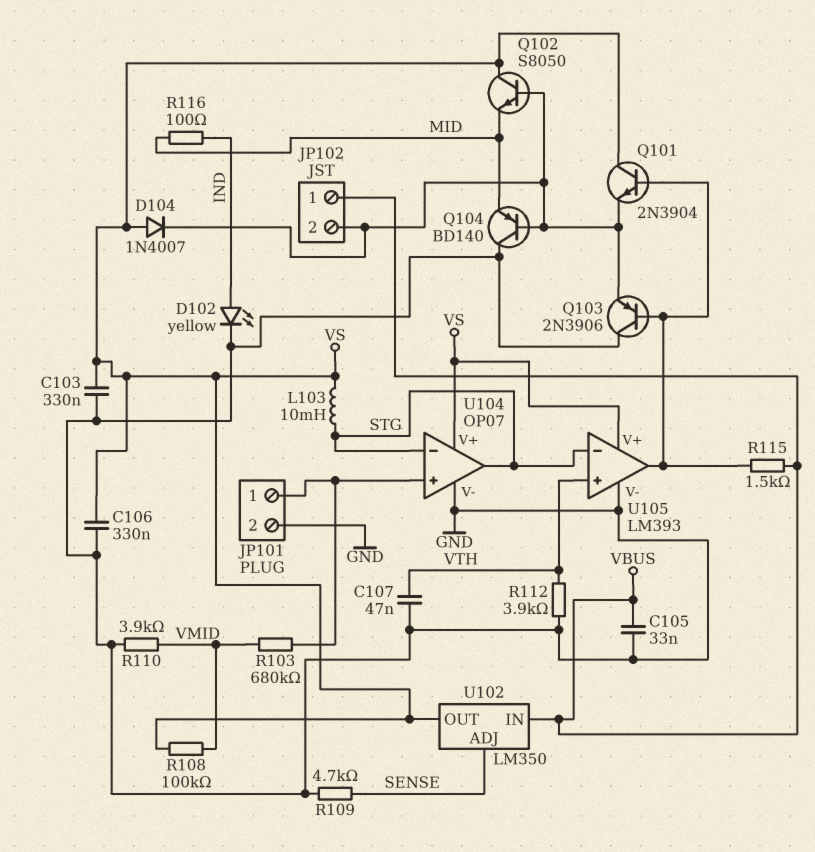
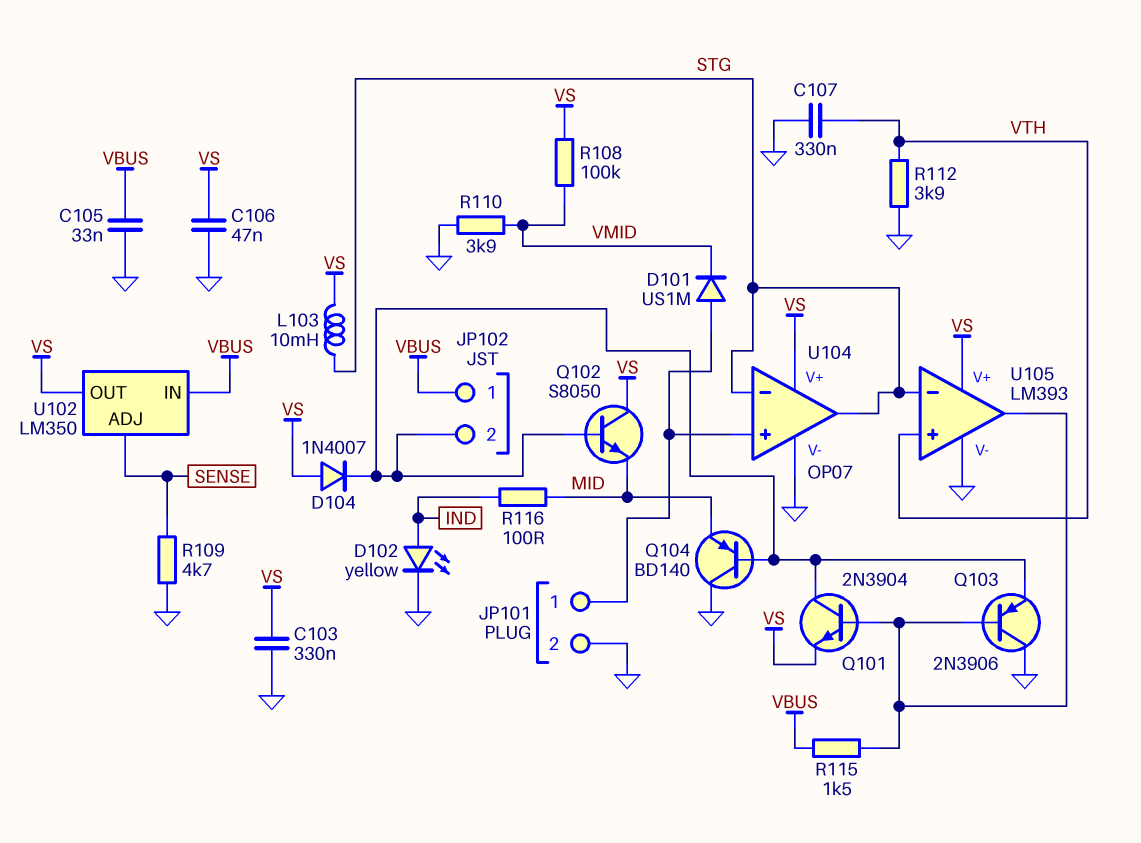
C106: 330nF (GND, VS) -> 47nF (GND, VS)
C107: 47nF (GND, VTH) -> 330nF (GND, VTH)
D101: none -> diode US1M (A JP101/1, K VMID)
Q101: NPN 2N3904 (B U105/out, C VS, E JP102/2) -> NPN 2N3904 (B U105/out, C JP102/2, E VS)
R103: 680k (JP101/1, VMID) -> none

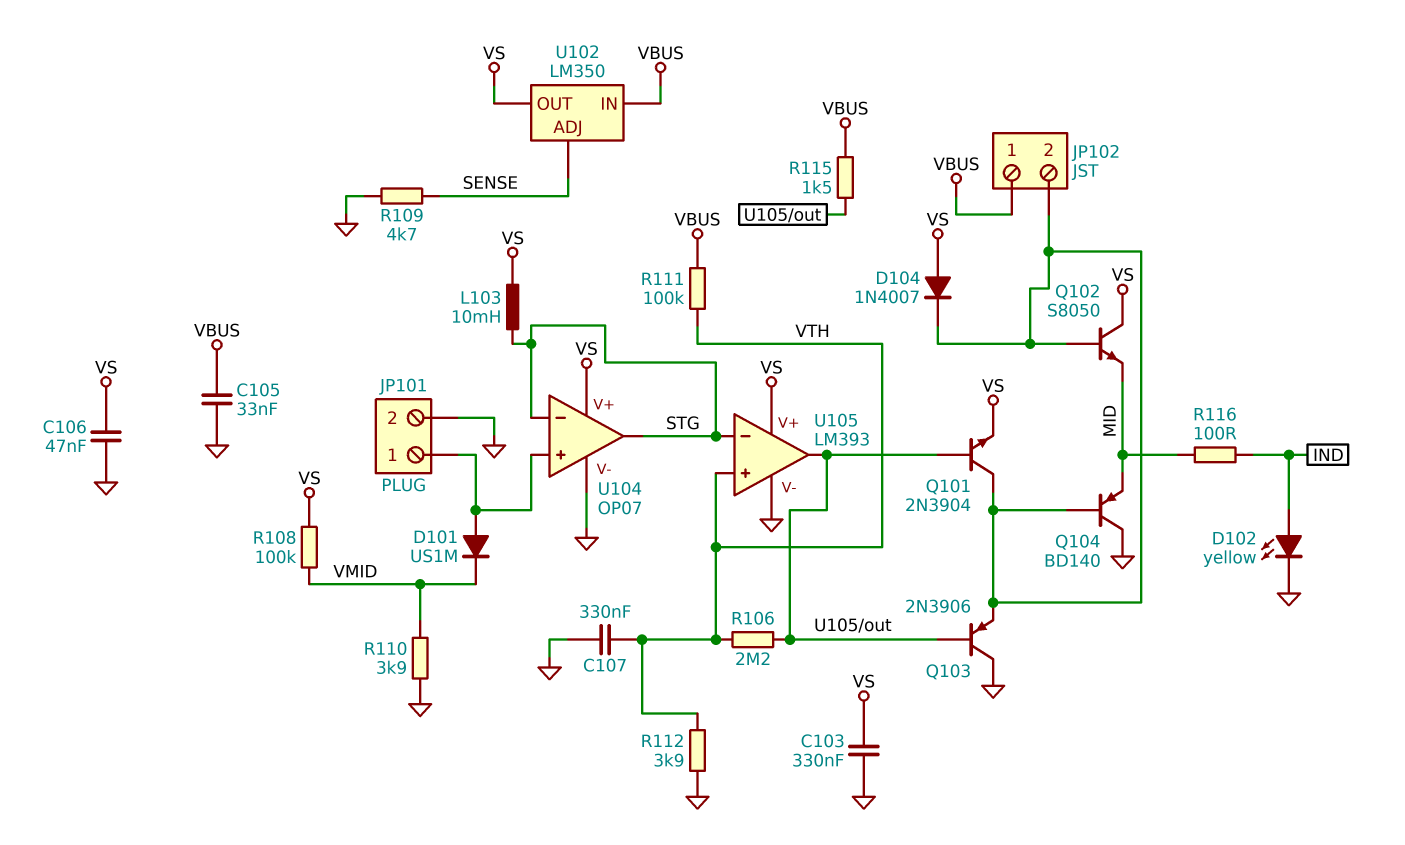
R106: none -> 2.2M (U105/out, VTH)
R111: none -> 100k (VBUS, VTH)

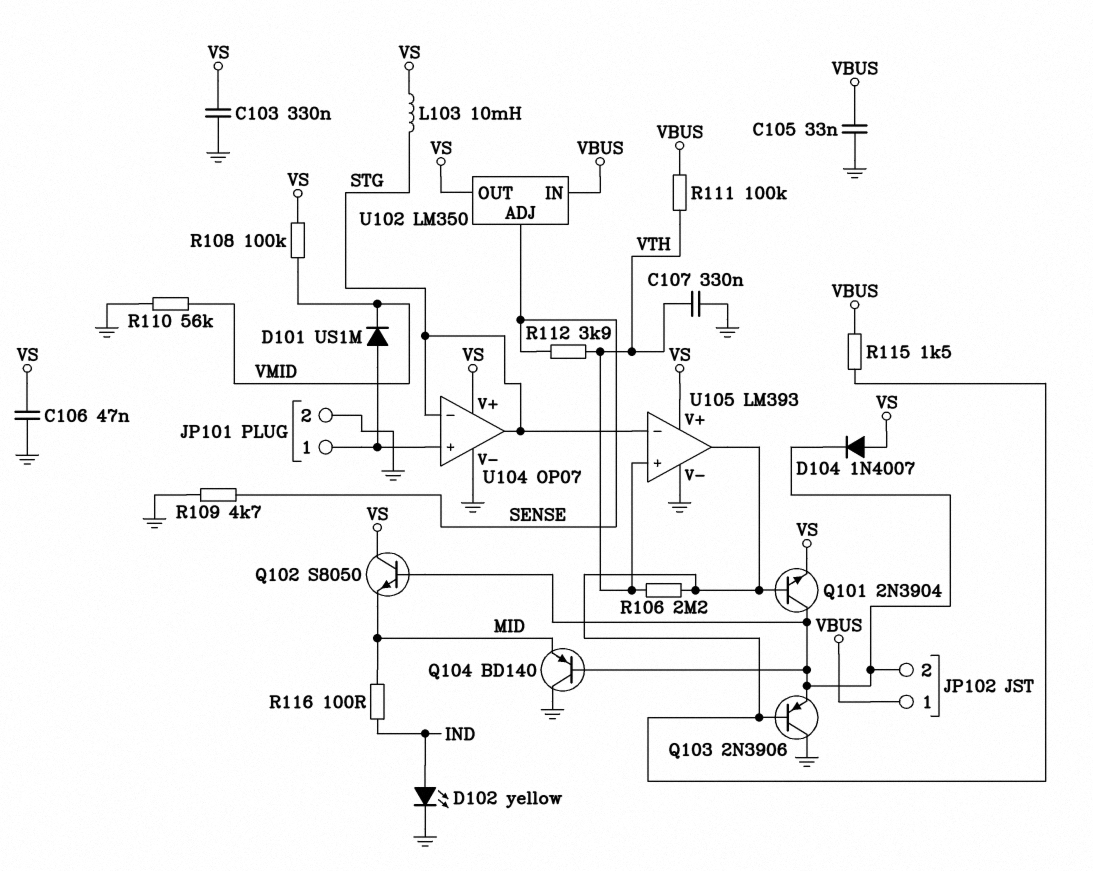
R110: 3.9k (GND, VMID) -> 56k (GND, VMID)
R112: 3.9k (GND, VTH) -> 3.9k (SENSE, VTH)

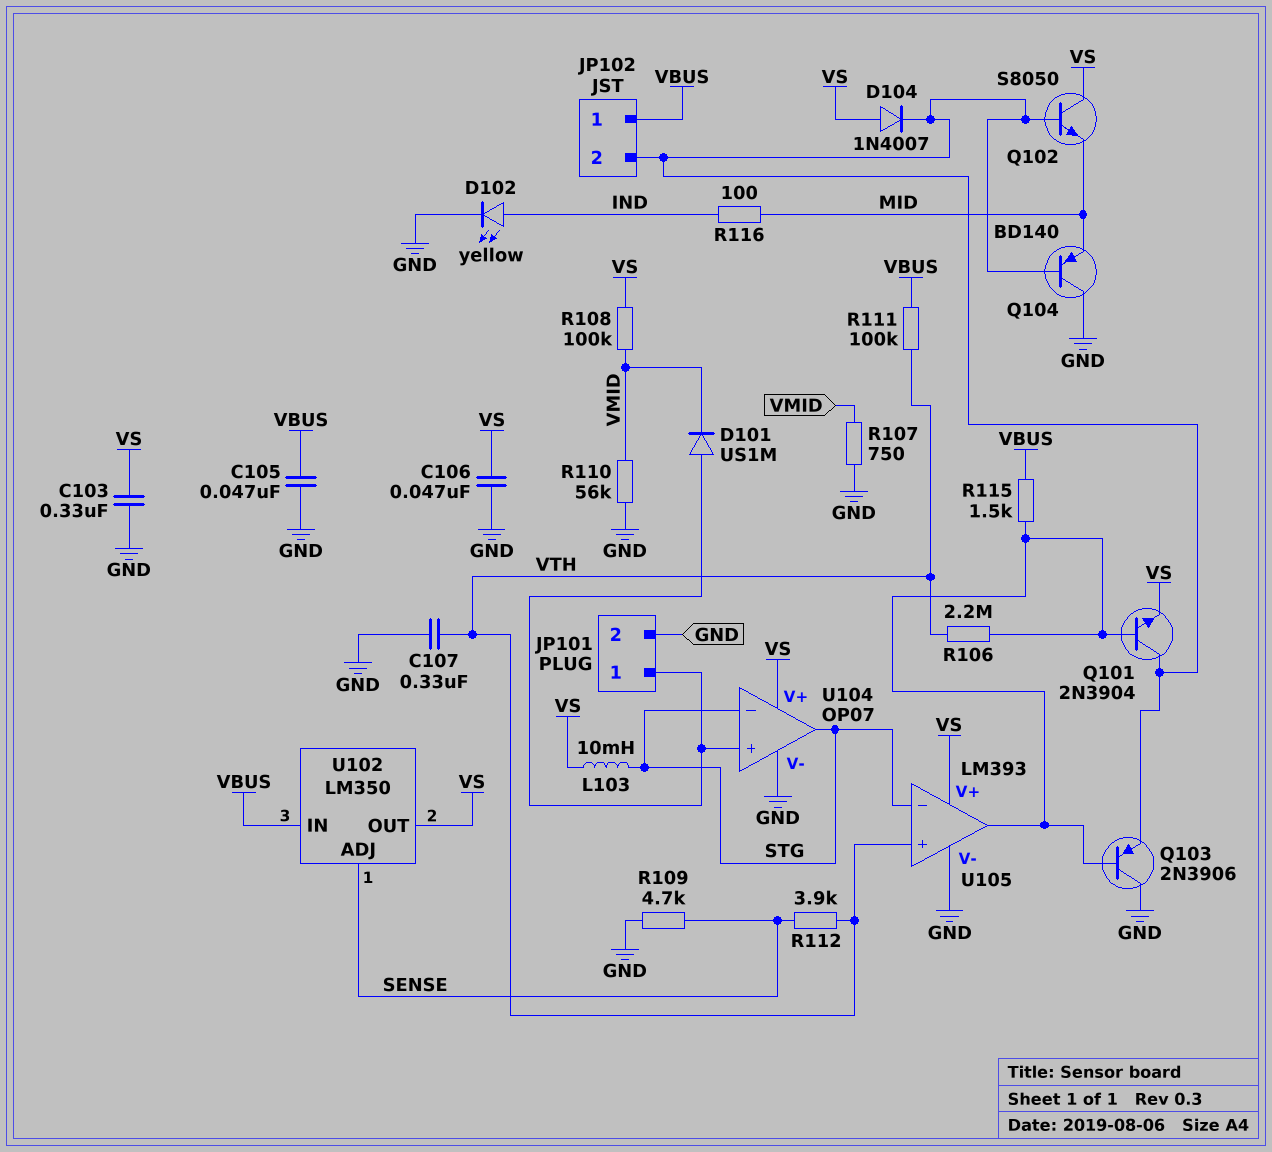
C105: 33nF (GND, VBUS) -> 47nF (GND, VBUS)
R107: none -> 750 (GND, VMID)

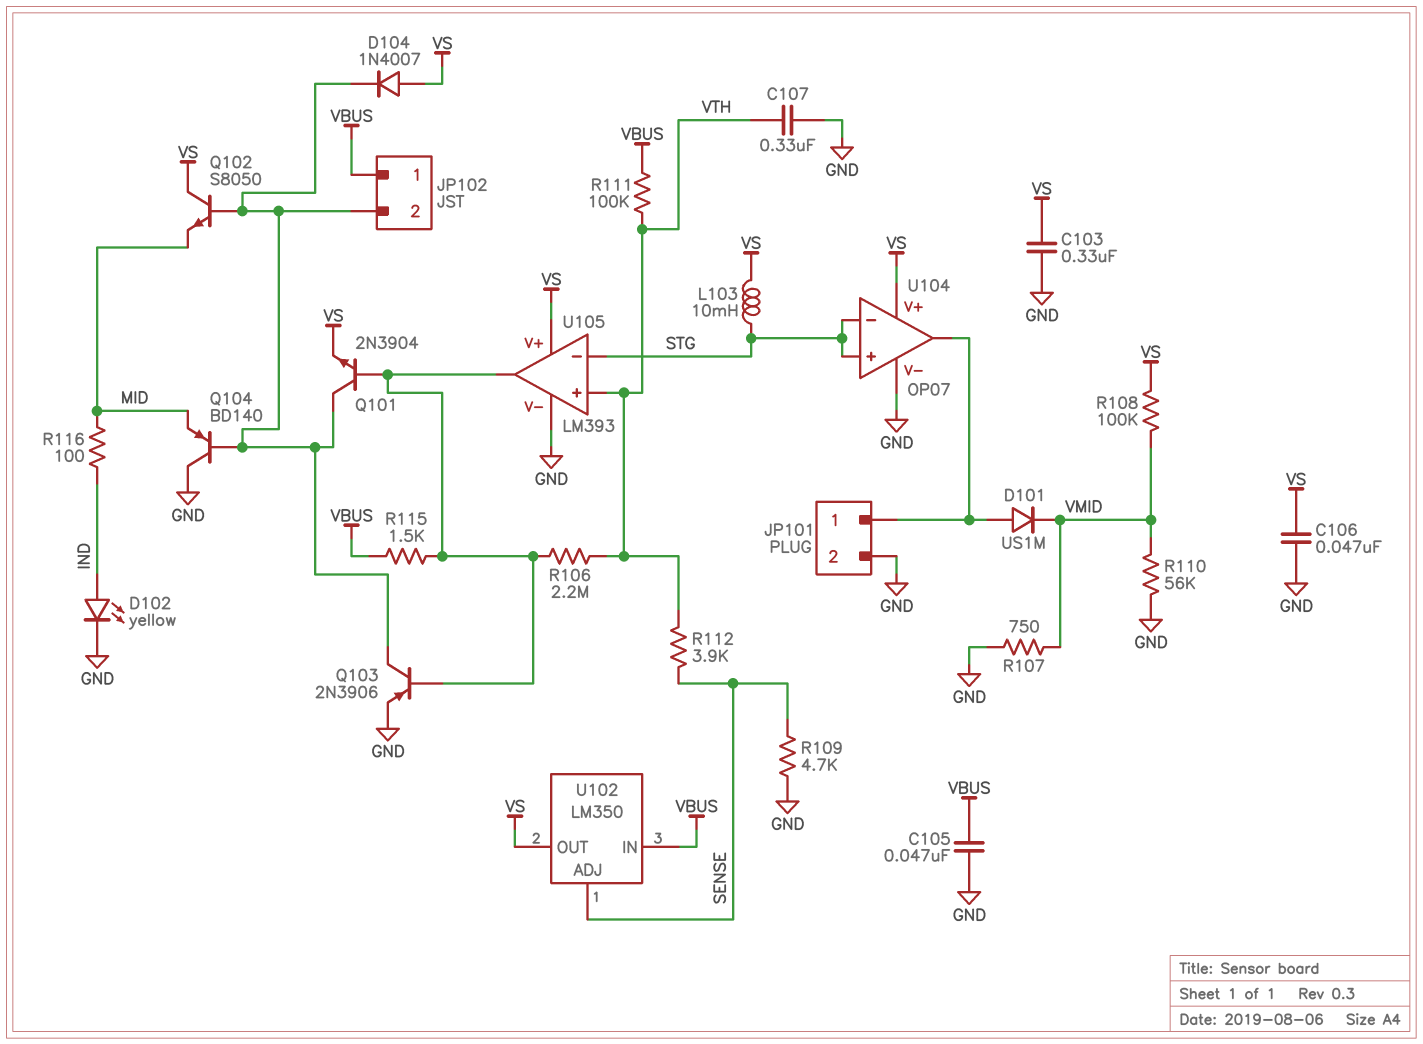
Q103: PNP 2N3906 (B U105/out, C GND, E JP102/2) -> PNP 2N3906 (B U105/out, C JP102/2, E GND)
U104 pin in+: JP101/1 -> STG
U104 pin out: STG -> JP101/1

